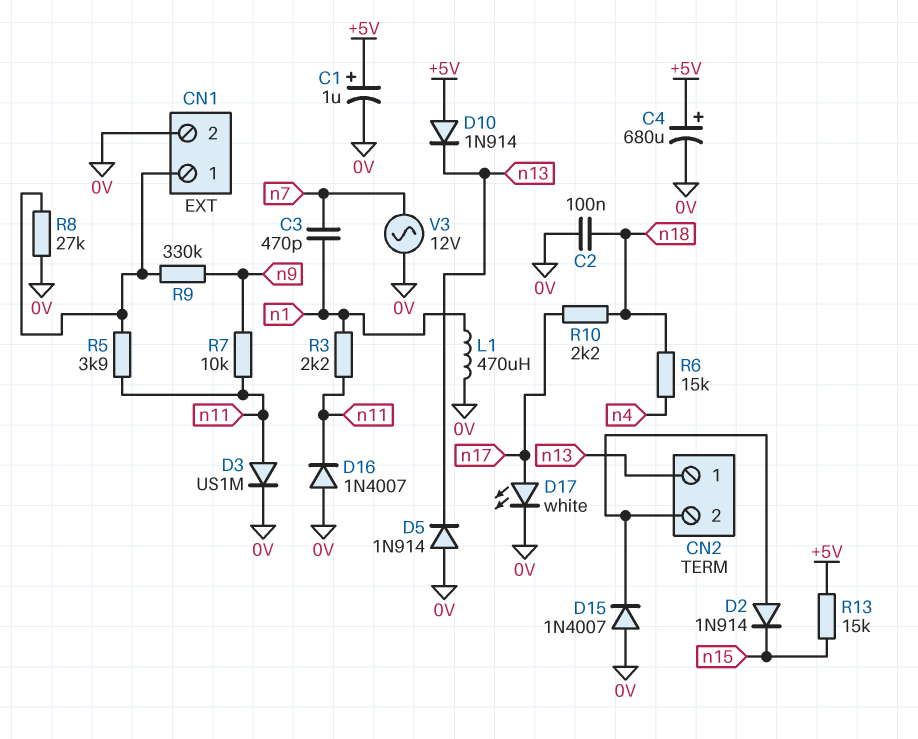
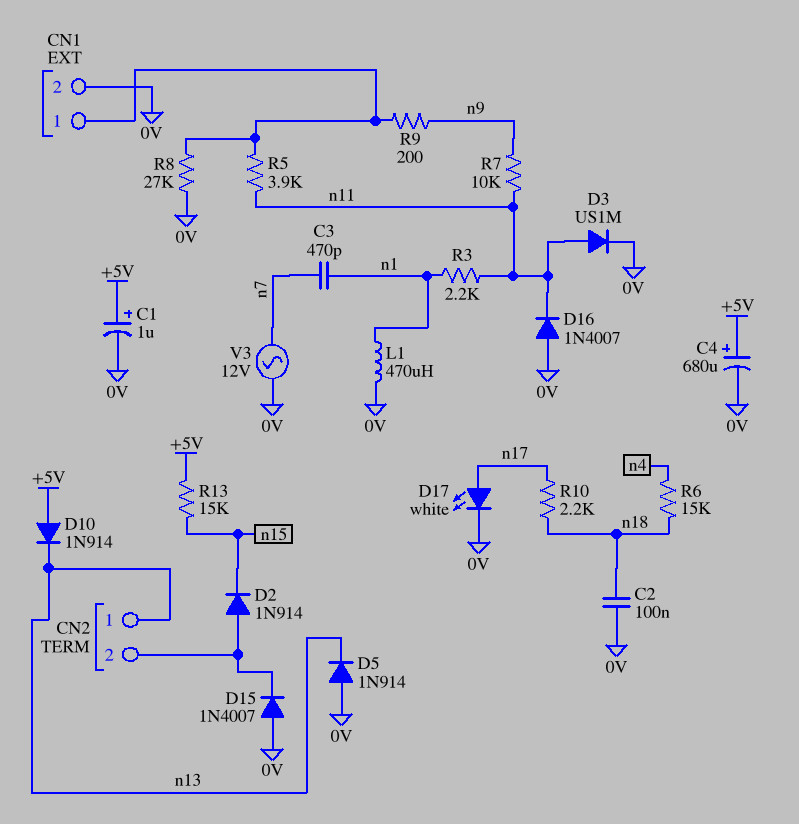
R9: 330k (CN1/1, n9) -> 200 (CN1/1, n9)

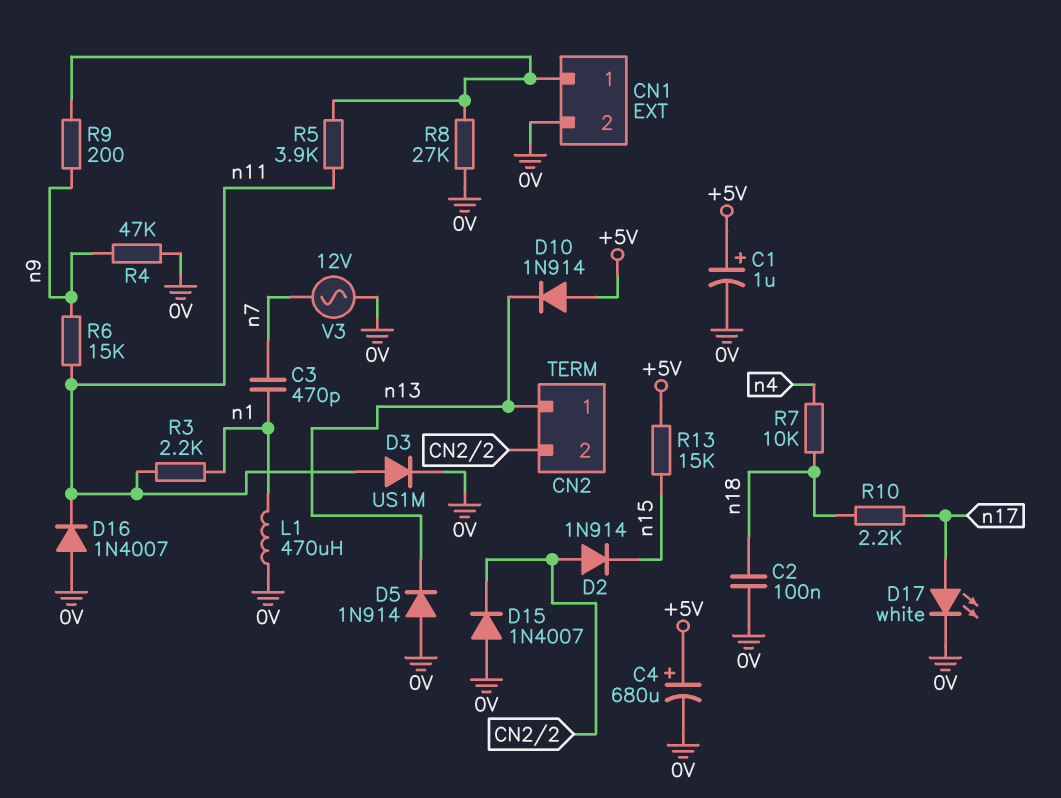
R4: none -> 47k (0V, n9)
R6: 15k (n4, n18) -> 15k (n9, n11)
R7: 10k (n9, n11) -> 10k (n4, n18)

